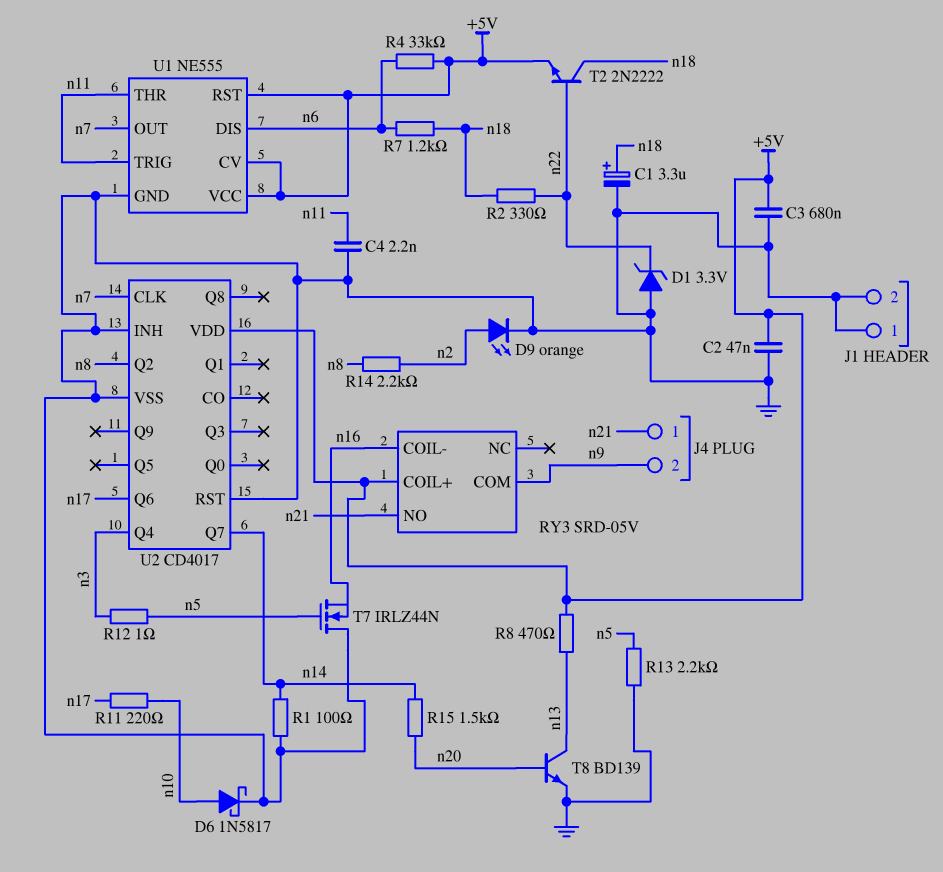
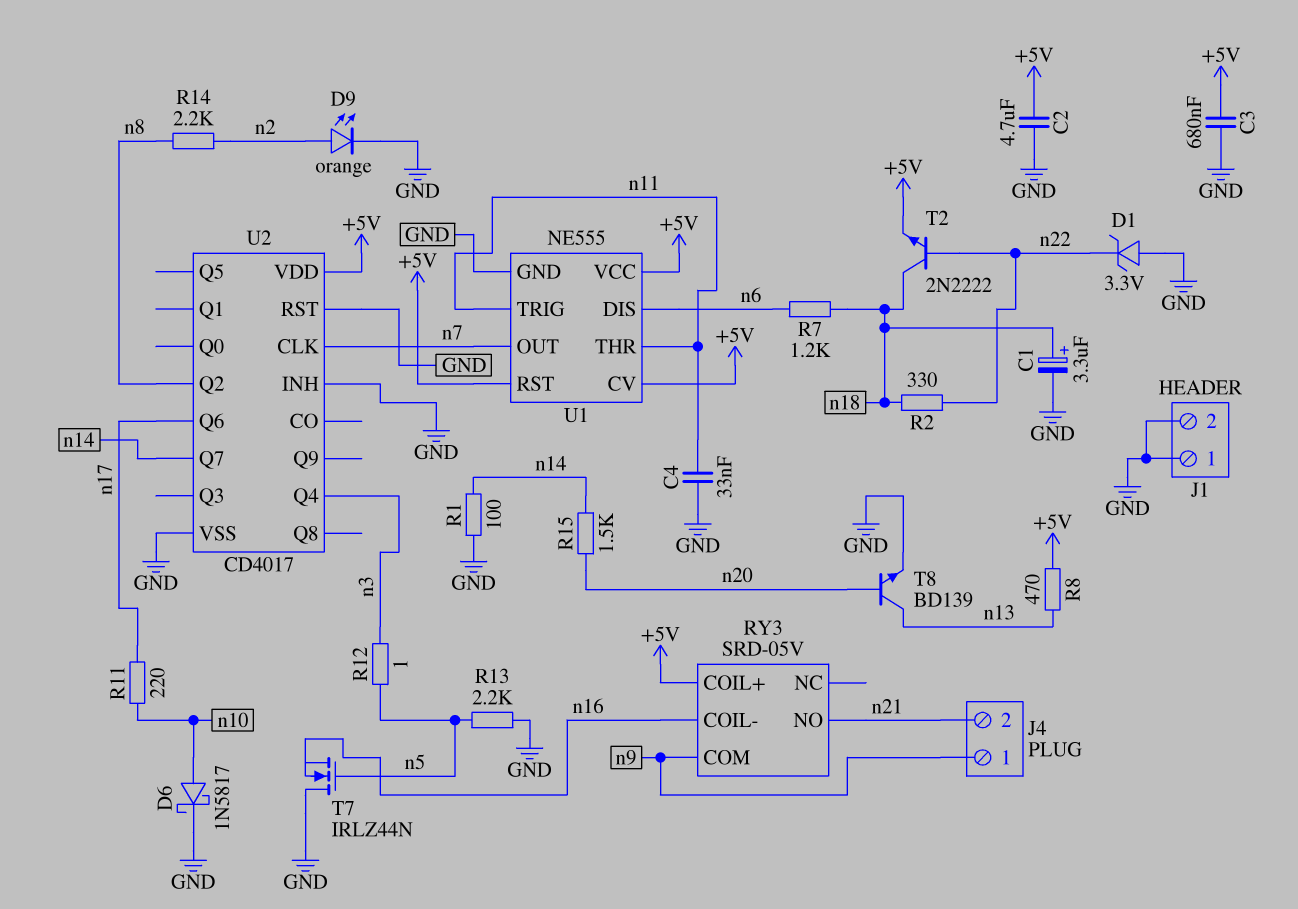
C2: 47nF (+5V, GND) -> 4.7uF (+5V, GND)
C4: 2.2nF (GND, n11) -> 33nF (GND, n11)
J4 pin 1: n21 -> n9
J4 pin 2: n9 -> n21
R4: 33k (+5V, n6) -> none

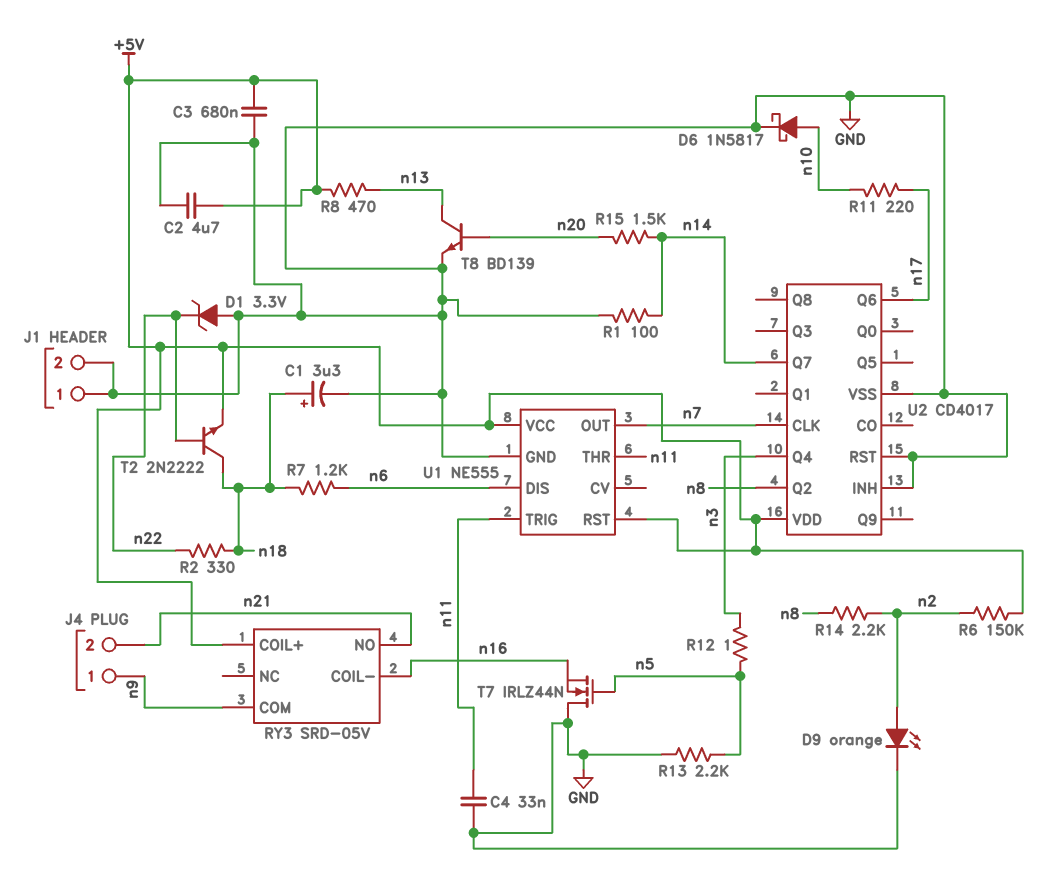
R6: none -> 150k (+5V, n2)
U1 pin CV: +5V -> none

